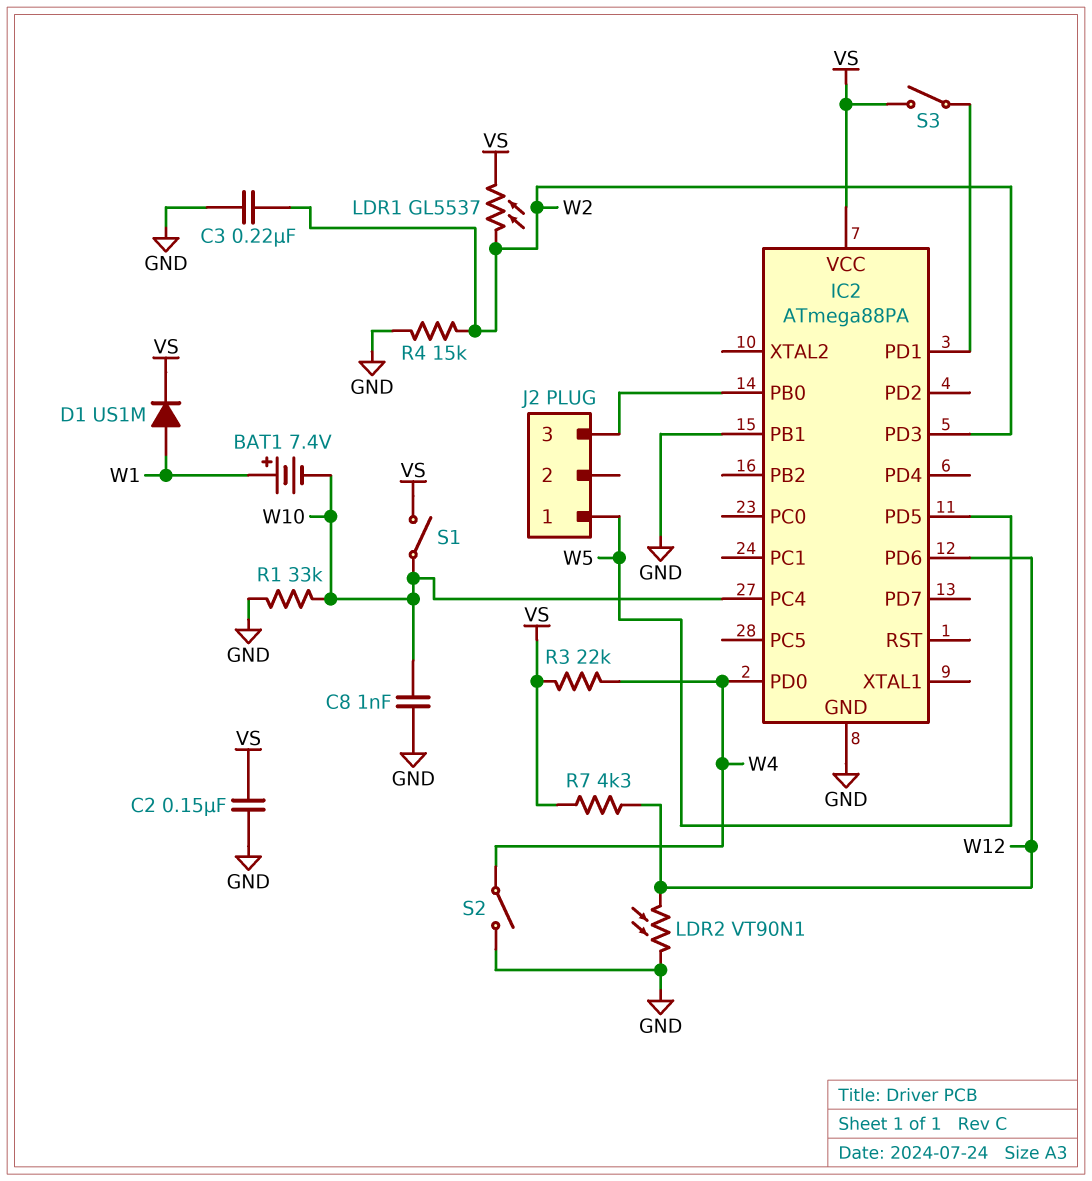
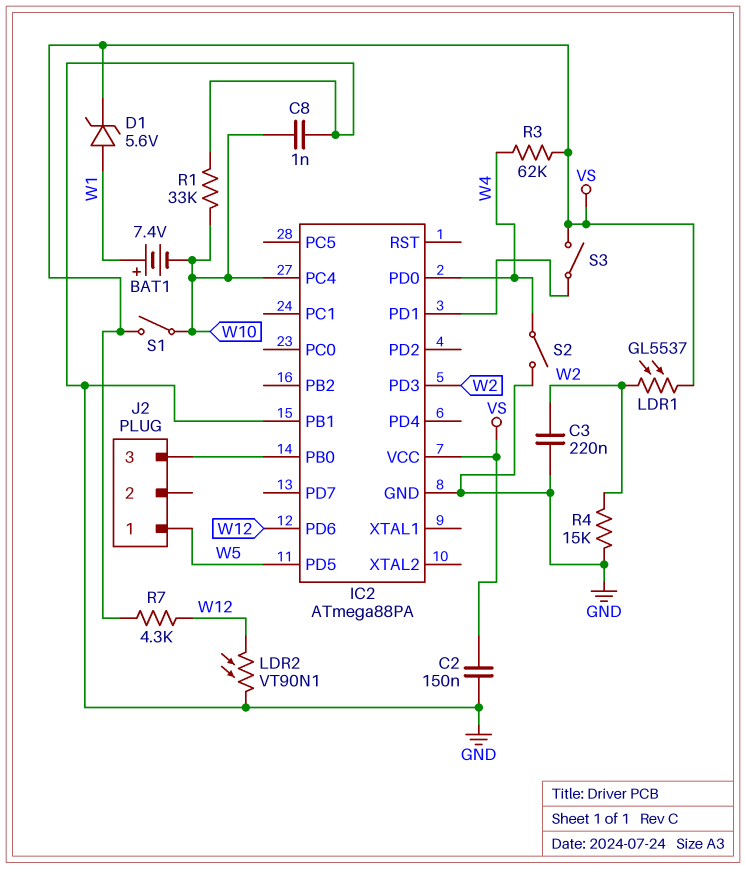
D1: diode US1M (A W1, K VS) -> zener 5.6V (A W1, K VS)
R3: 22k (VS, W4) -> 62k (VS, W4)

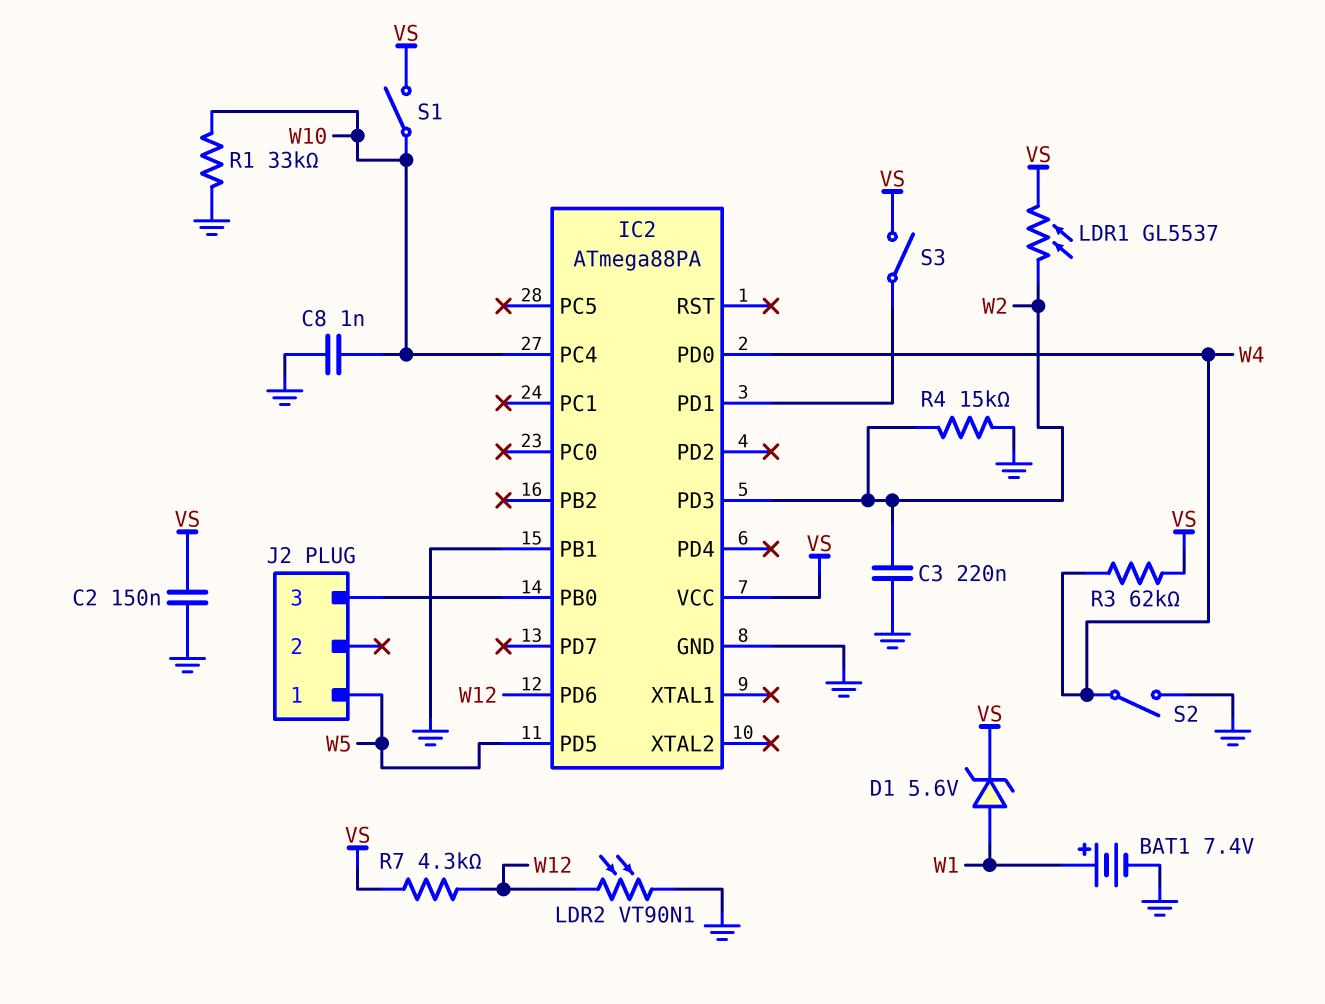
BAT1: 7.4V (plus W1, minus W10) -> 7.4V (plus W1, minus GND)

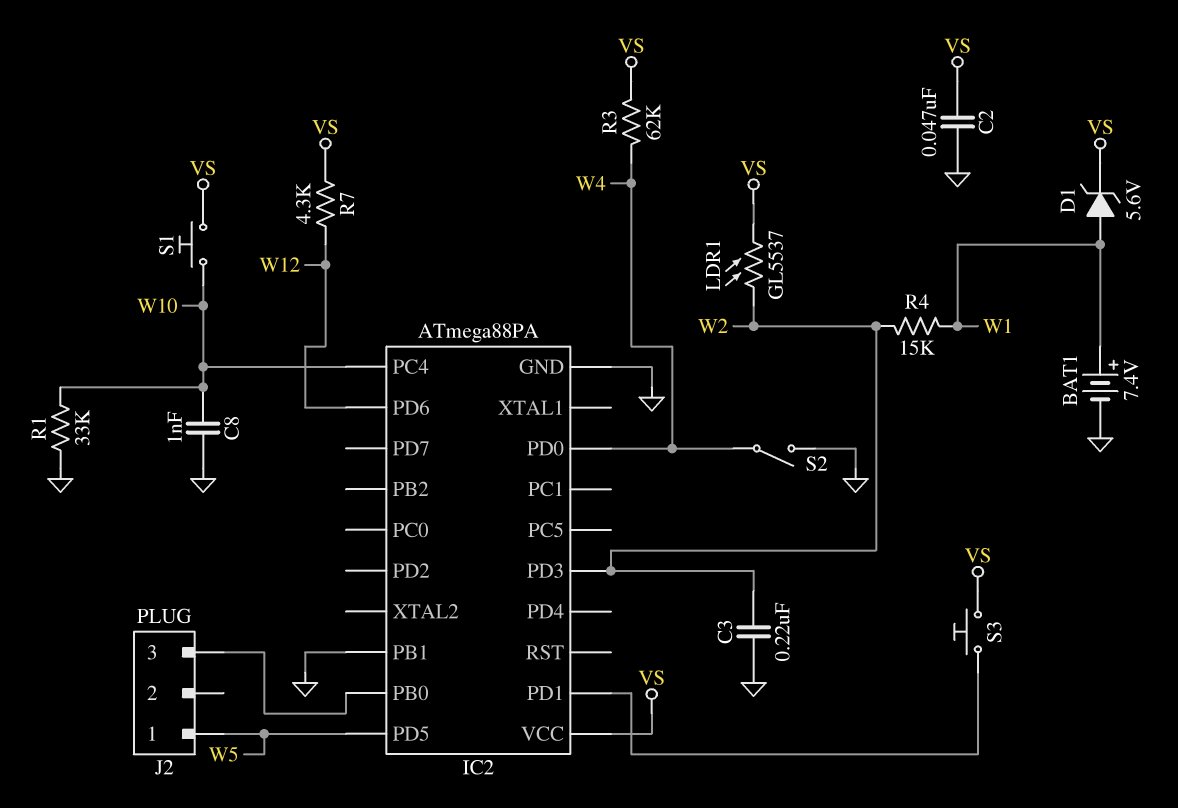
C2: 150nF (GND, VS) -> 47nF (GND, VS)
LDR2: VT90N1 (GND, W12) -> none
R4: 15k (GND, W2) -> 15k (W1, W2)
S1: switch (VS, W10) -> button (VS, W10)
S3: switch (IC2/PD1, VS) -> button (IC2/PD1, VS)

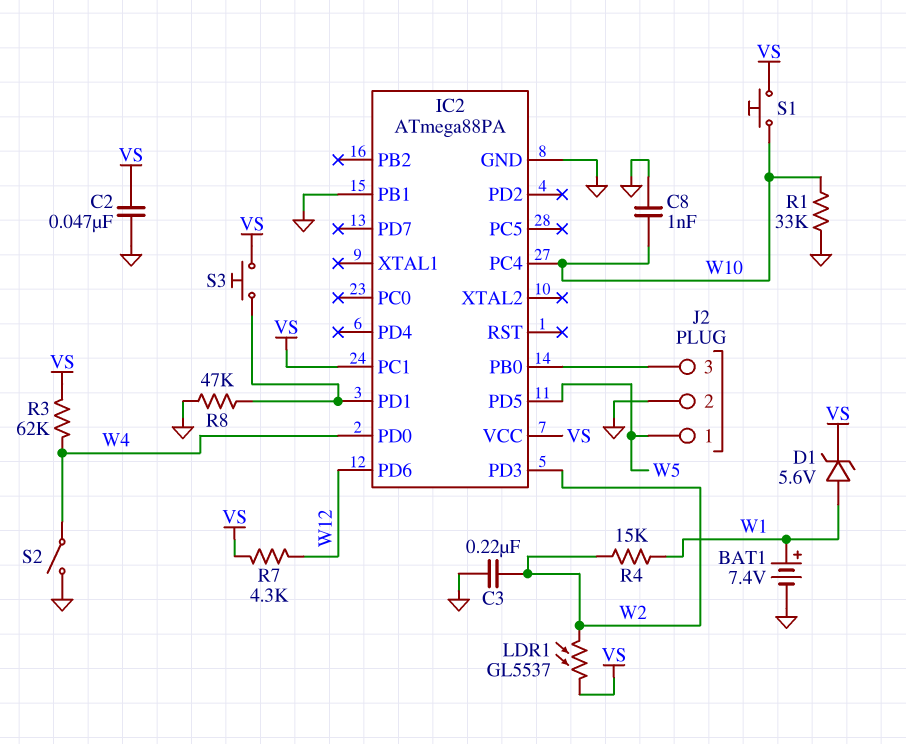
IC2 pin PC1: none -> VS
J2 pin 2: none -> GND
R8: none -> 47k (GND, IC2/PD1)

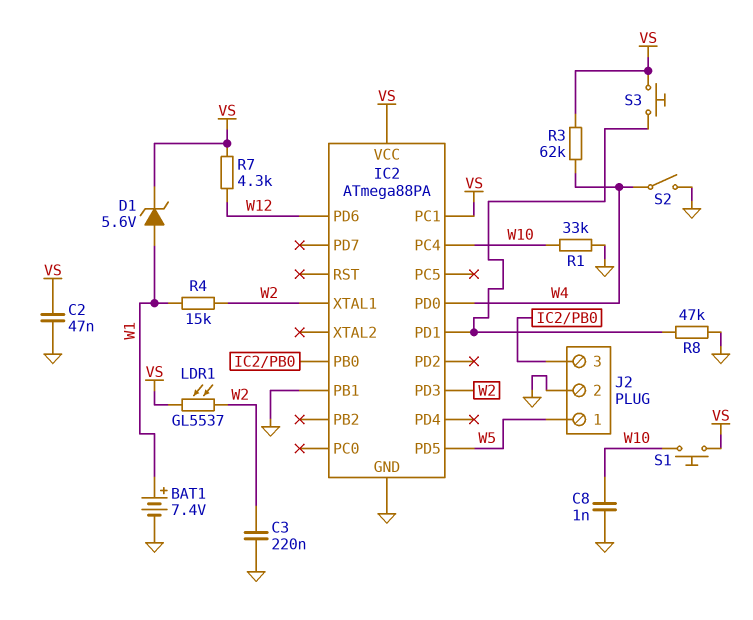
IC2 pin XTAL1: none -> W2

